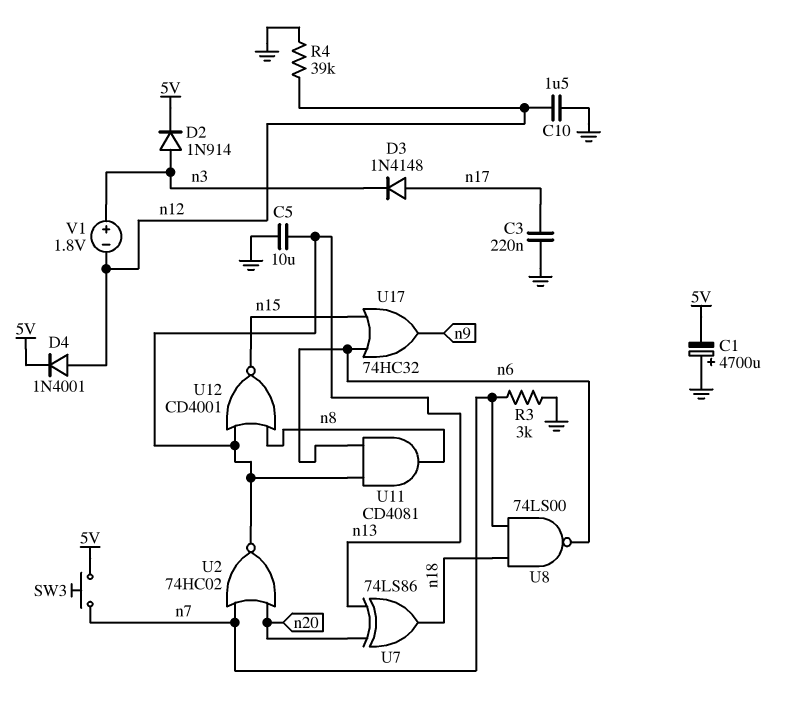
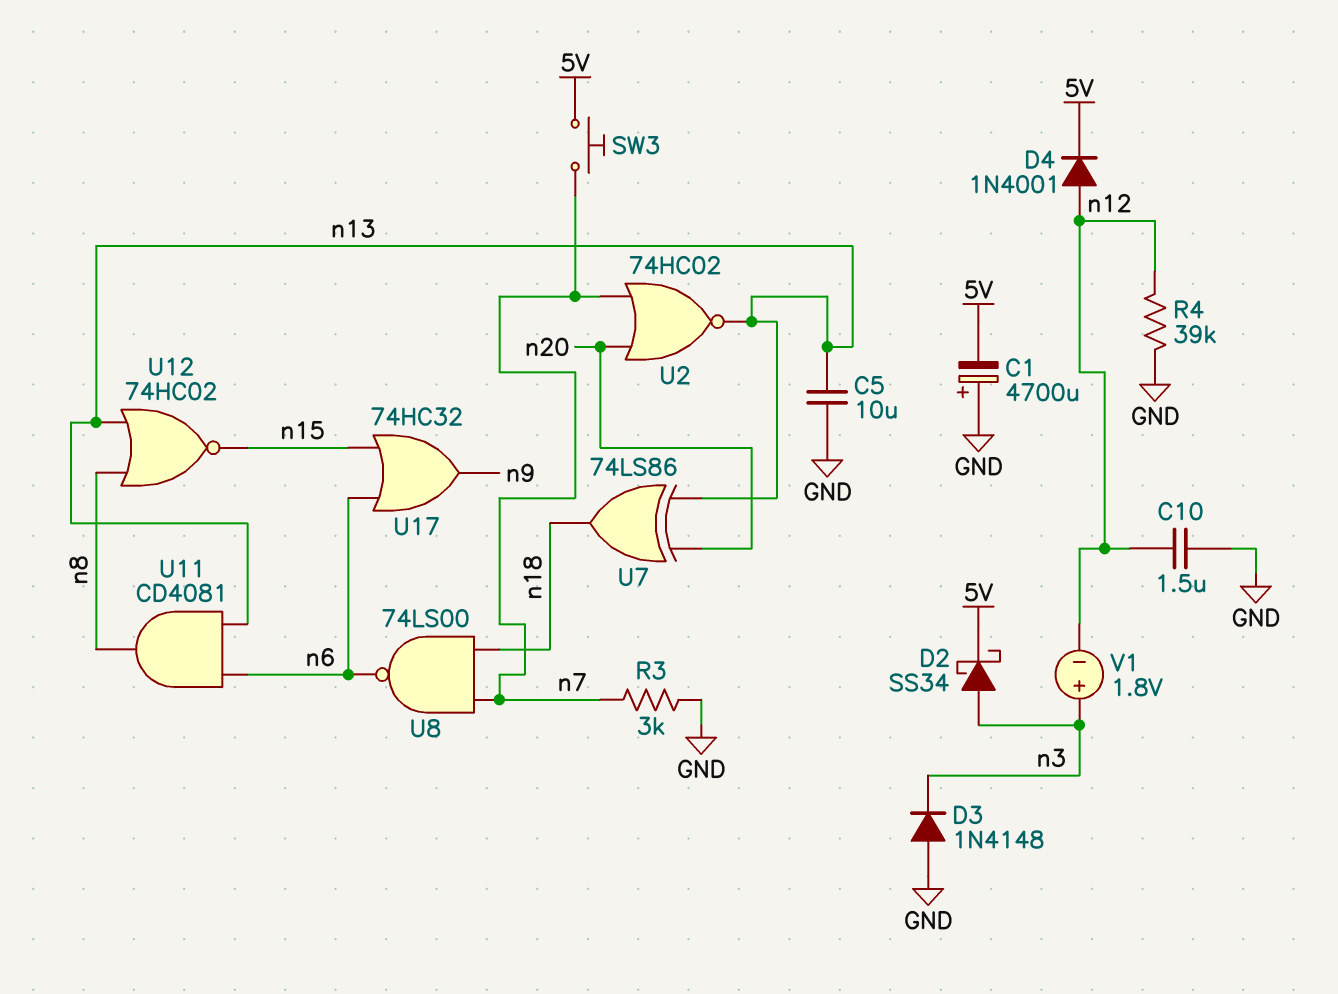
C3: 220nF (GND, n17) -> none
D2: diode 1N914 (A n3, K 5V) -> schottky SS34 (A n3, K 5V)
D3: diode 1N4148 (A n17, K n3) -> diode 1N4148 (A GND, K n3)
U12: NOR CD4001 (in n8, in n13, out n15) -> NOR 74HC02 (in n8, in n13, out n15)

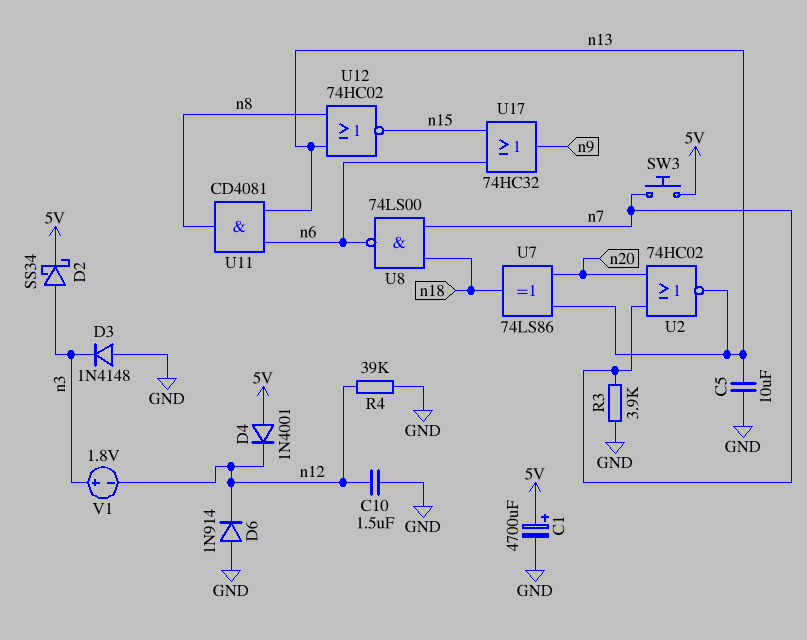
C1: 4700uF (plus GND, minus 5V) -> 4700uF (plus 5V, minus GND)
D4: diode 1N4001 (A n12, K 5V) -> diode 1N4001 (A 5V, K n12)
D6: none -> diode 1N914 (A GND, K n12)
R3: 3k (GND, n7) -> 3.9k (GND, n7)

